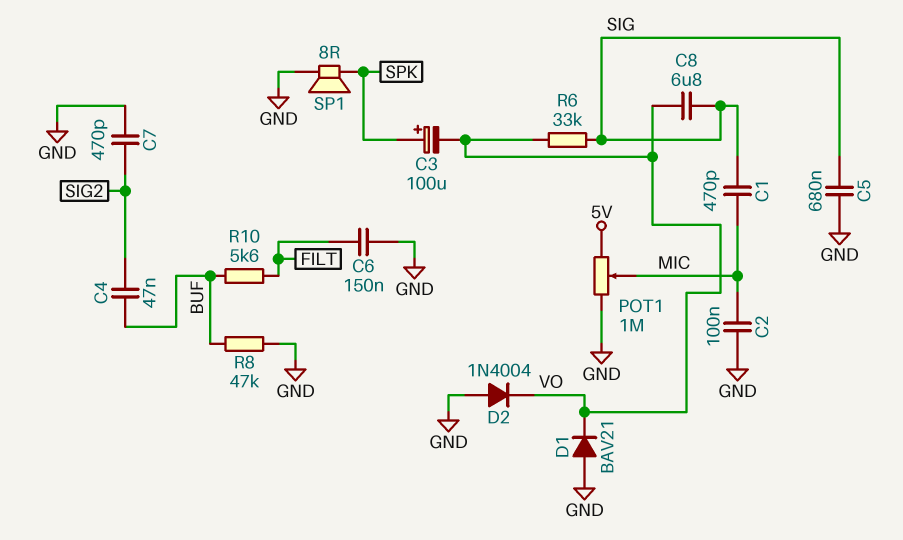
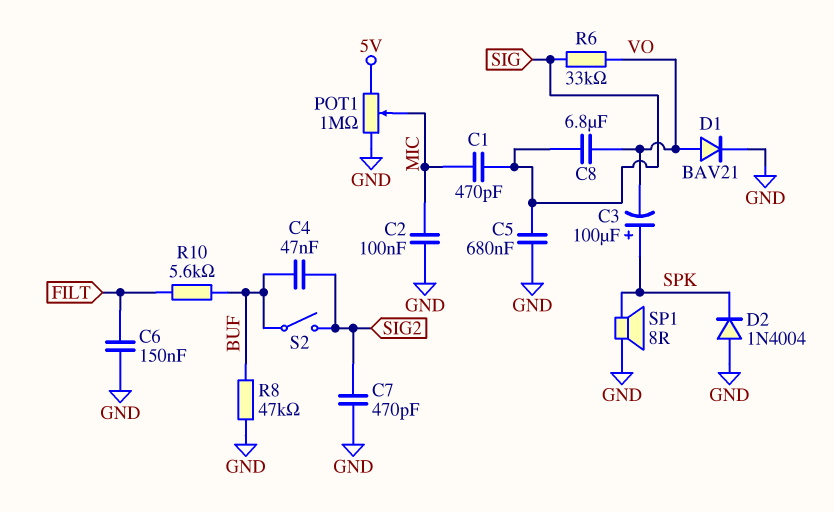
D1: diode BAV21 (A GND, K VO) -> diode BAV21 (A VO, K GND)
D2: diode 1N4004 (A GND, K VO) -> diode 1N4004 (A GND, K SPK)
S2: none -> switch (BUF, SIG2)

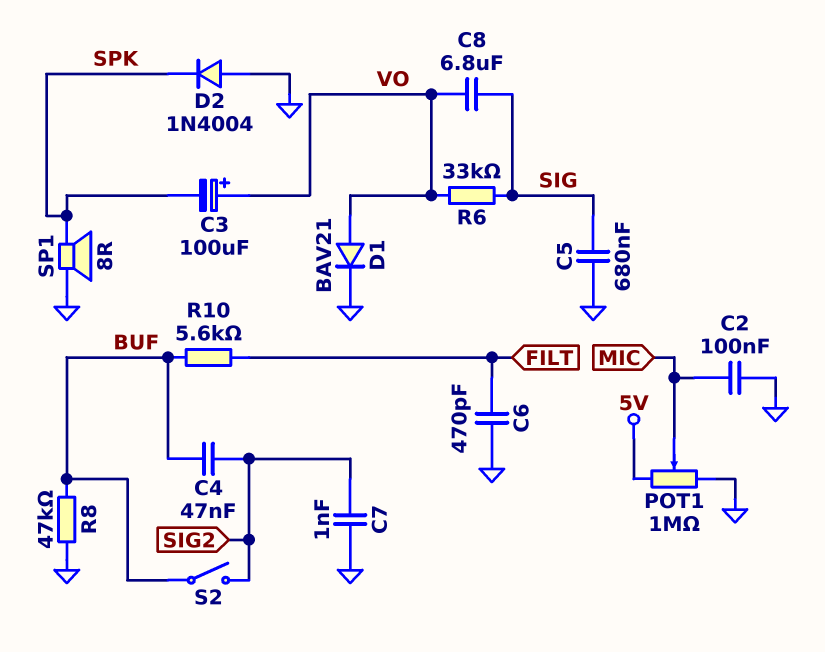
C1: 470pF (MIC, SIG) -> none
C3: 100uF (plus SPK, minus VO) -> 100uF (plus VO, minus SPK)
C6: 150nF (FILT, GND) -> 470pF (FILT, GND)
C7: 470pF (GND, SIG2) -> 1nF (GND, SIG2)

